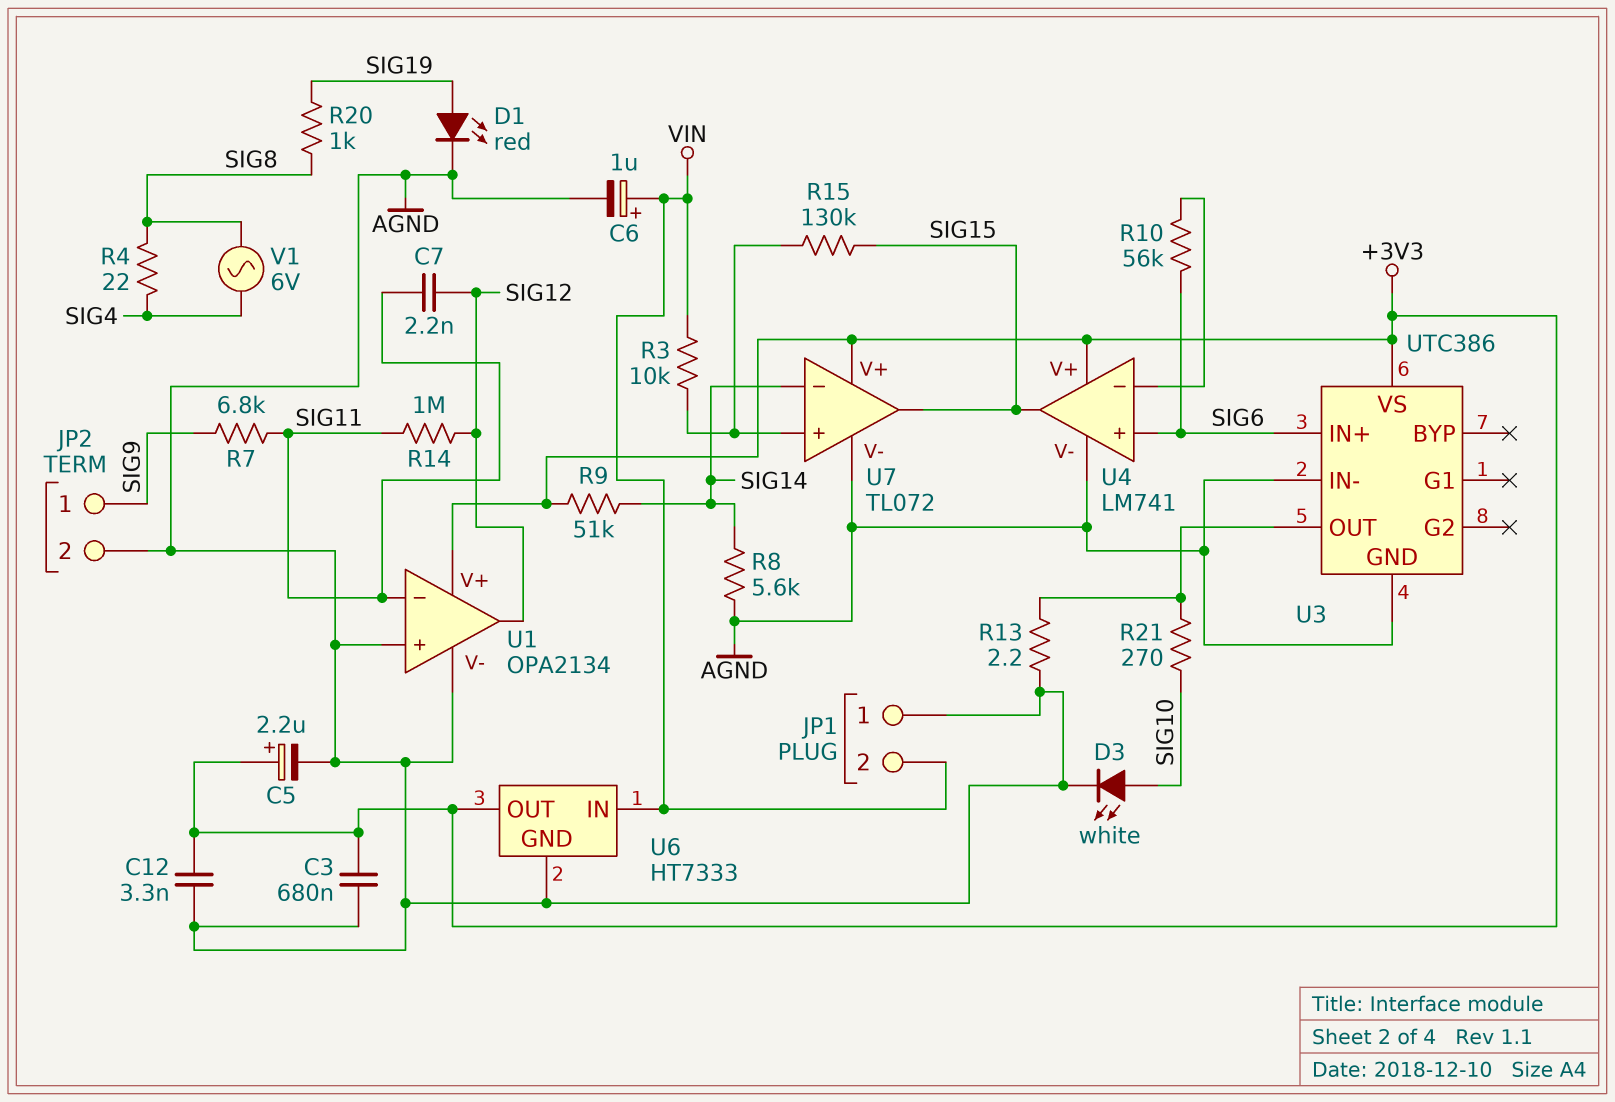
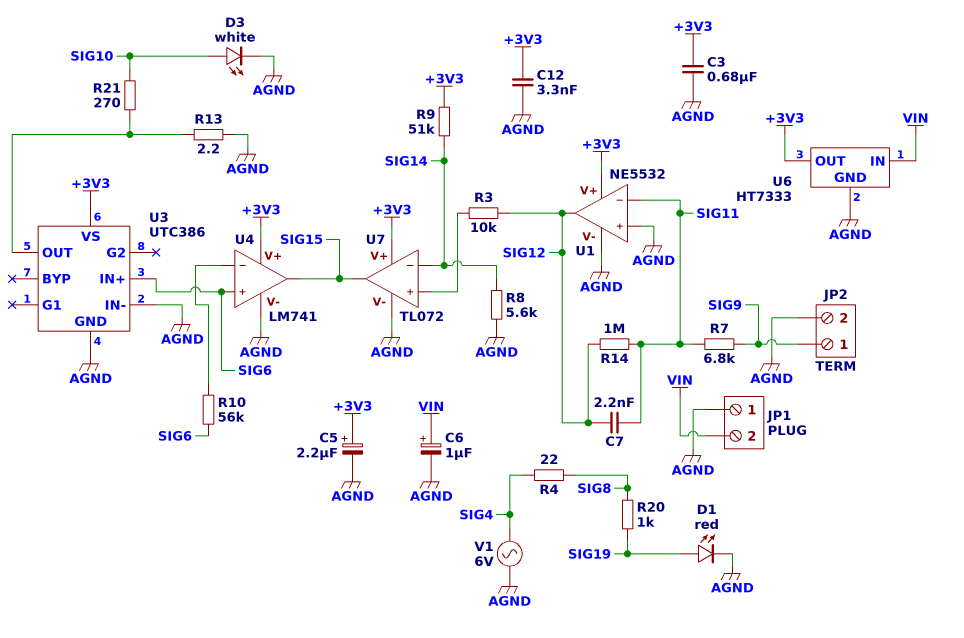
R3: 10k (U7/in+, VIN) -> 10k (SIG12, U7/in+)
R15: 130k (SIG15, U7/in+) -> none
U1: OPA2134 -> NE5532
V1: AC 6V (SIG4, SIG8) -> AC 6V (AGND, SIG4)

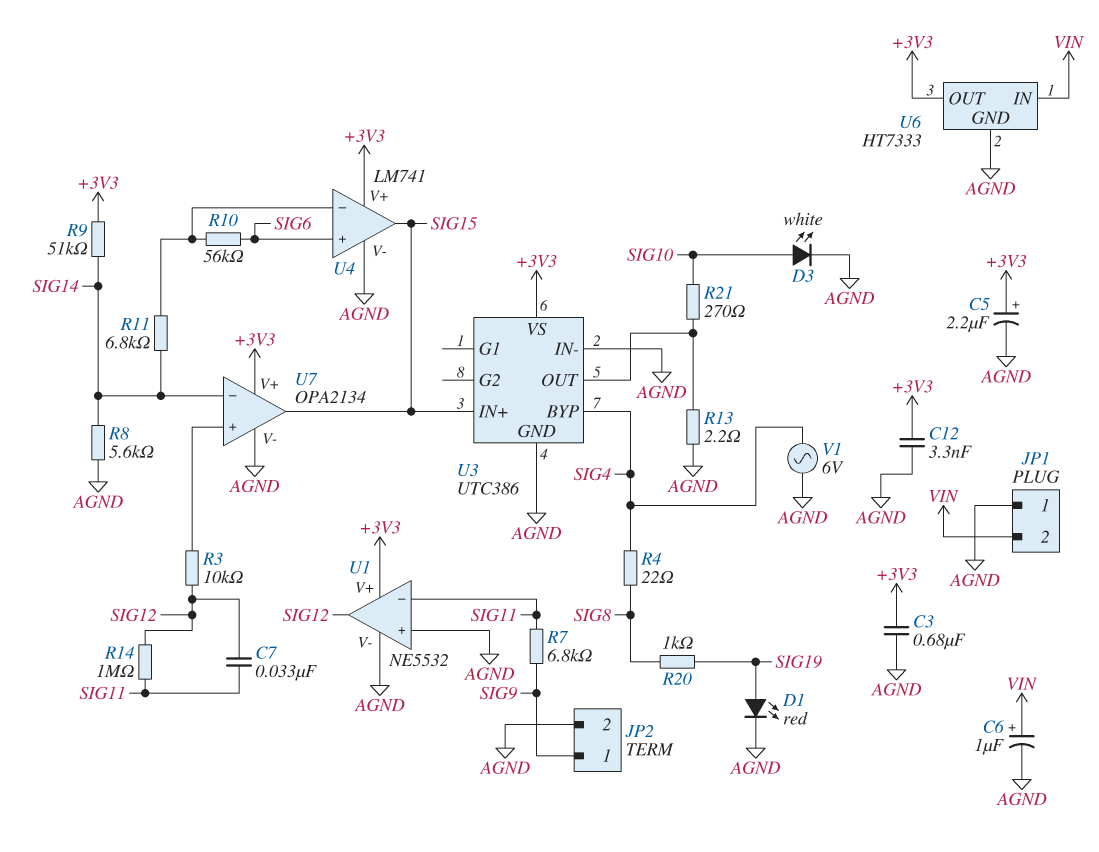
C7: 2.2nF (SIG11, SIG12) -> 33nF (SIG11, SIG12)
R11: none -> 6.8k (SIG14, U4/in-)
U3 pin BYP: none -> SIG4
U3 pin IN+: SIG6 -> SIG15
U7: TL072 -> OPA2134

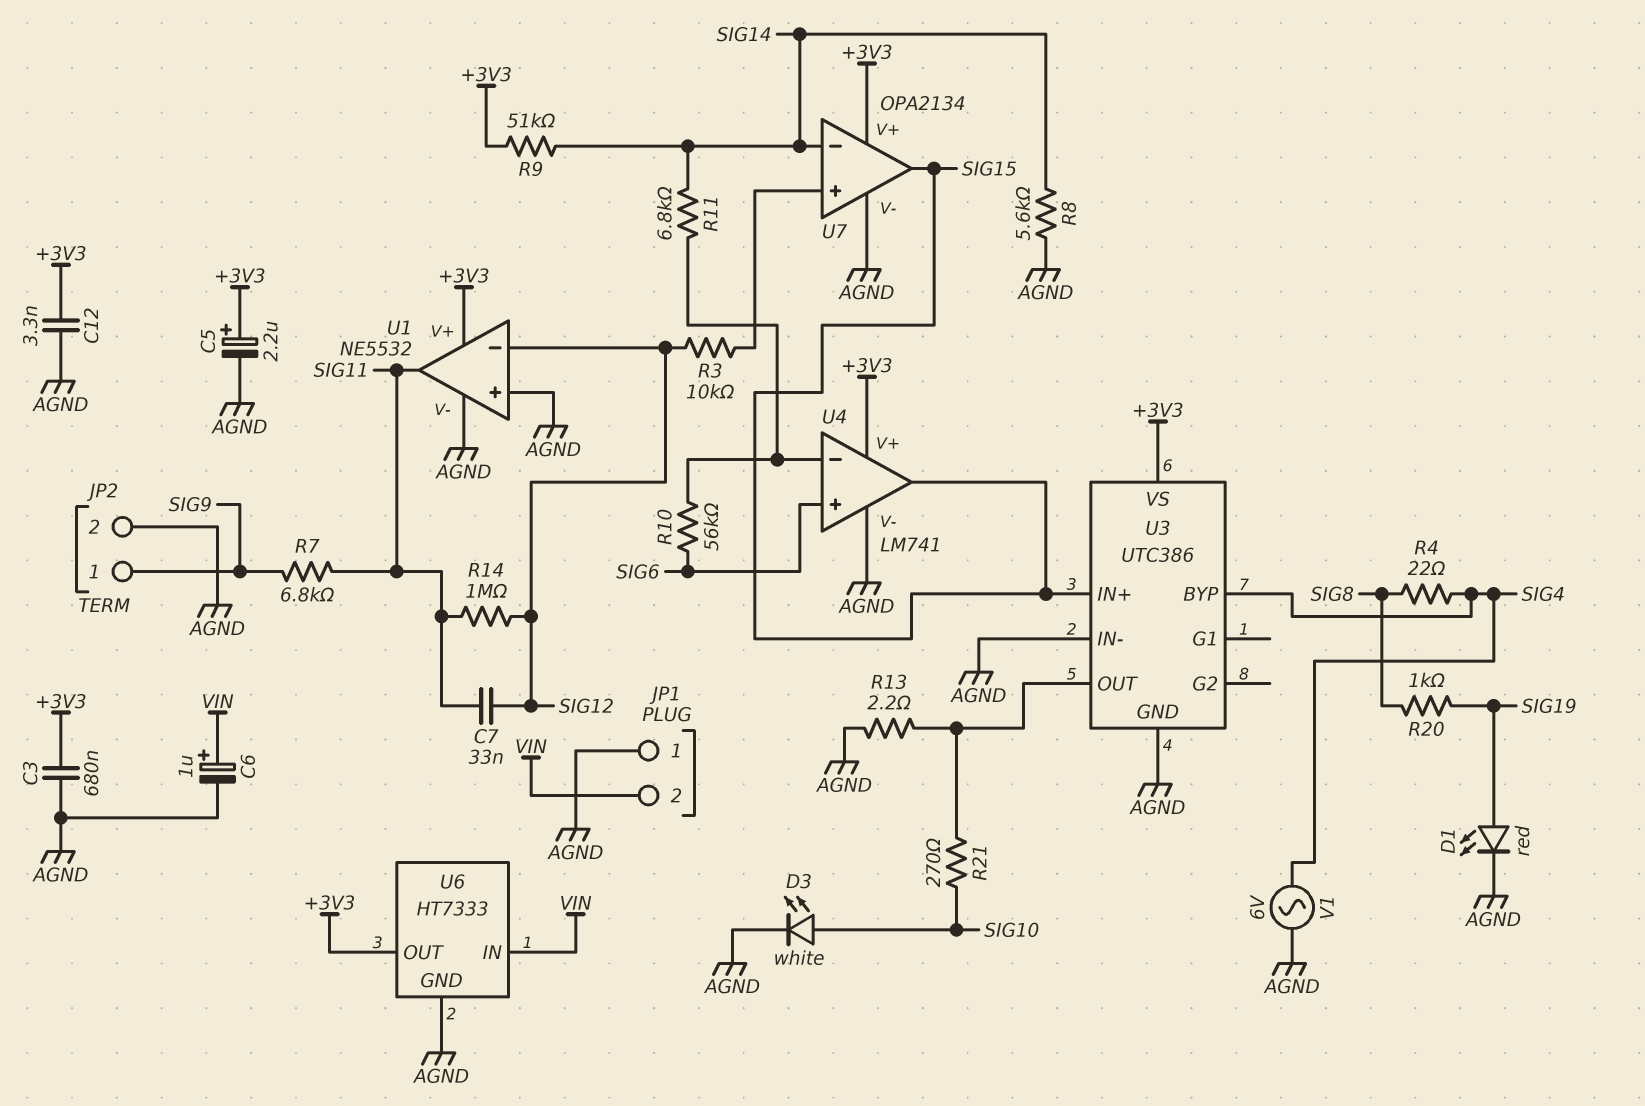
U1 pin in-: SIG11 -> SIG12
U1 pin out: SIG12 -> SIG11

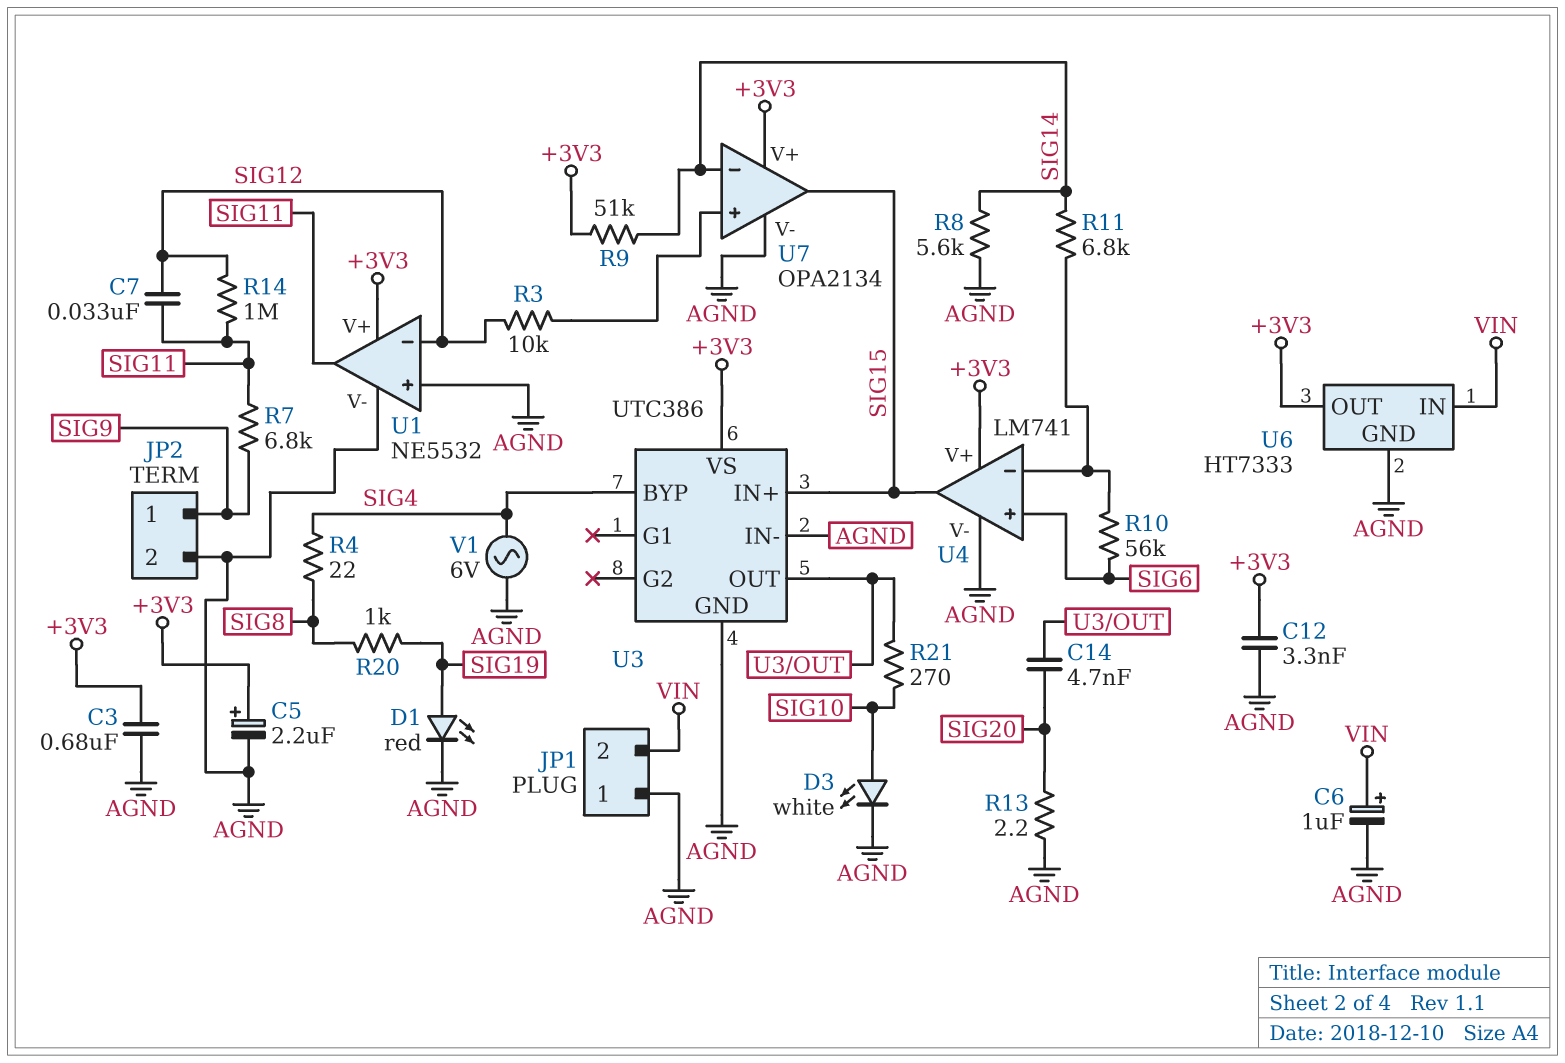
C14: none -> 4.7nF (SIG20, U3/OUT)
R13: 2.2 (AGND, U3/OUT) -> 2.2 (AGND, SIG20)

